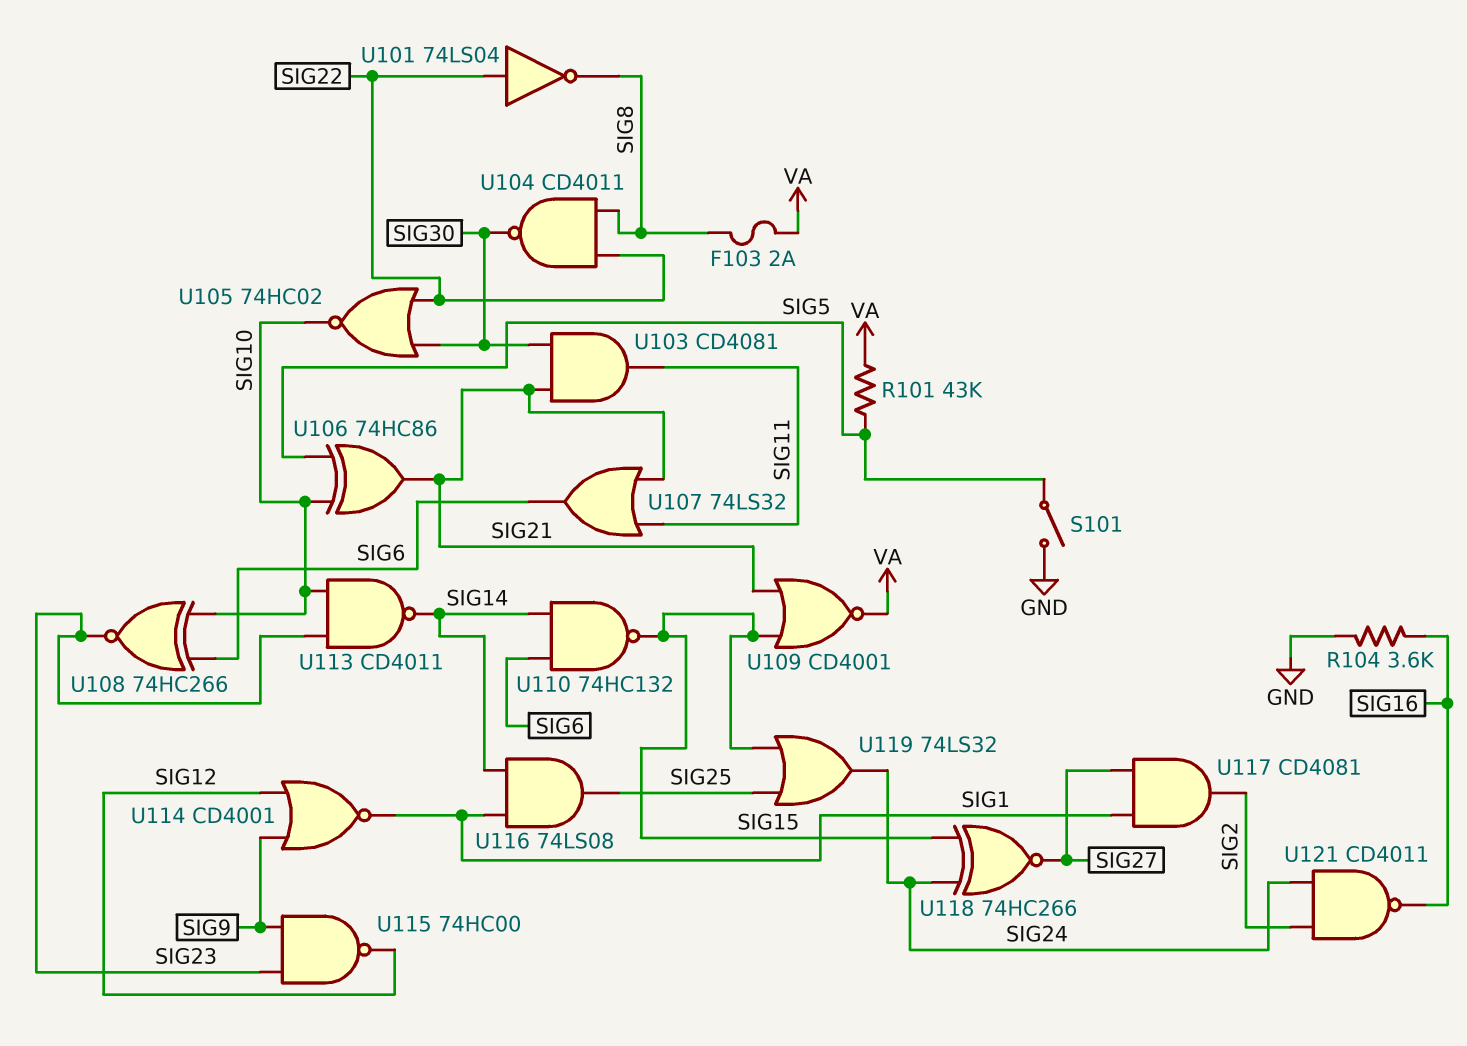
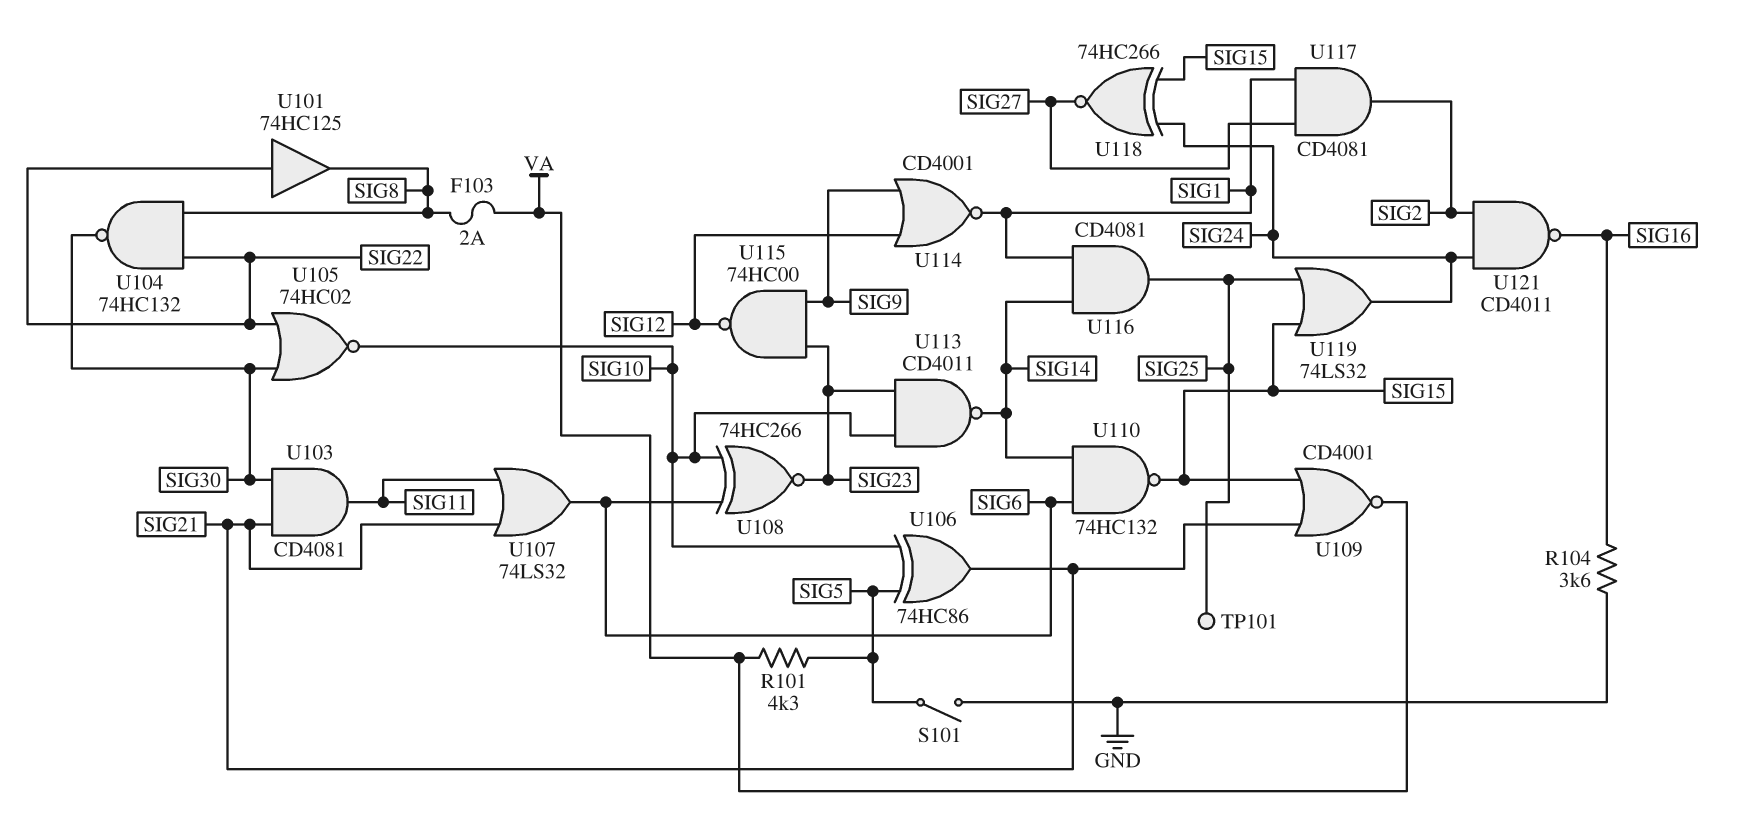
R101: 43k (SIG5, VA) -> 4.3k (SIG5, VA)
TP101: none -> test point (SIG25)
U101: NOT 74LS04 (in SIG22, out SIG8) -> buffer 74HC125 (in SIG22, out SIG8)
U104: NAND CD4011 (in SIG8, in SIG22, out SIG30) -> NAND 74HC132 (in SIG8, in SIG22, out SIG30)
U116: AND 74LS08 (in SIG1, in SIG14, out SIG25) -> AND CD4081 (in SIG1, in SIG14, out SIG25)

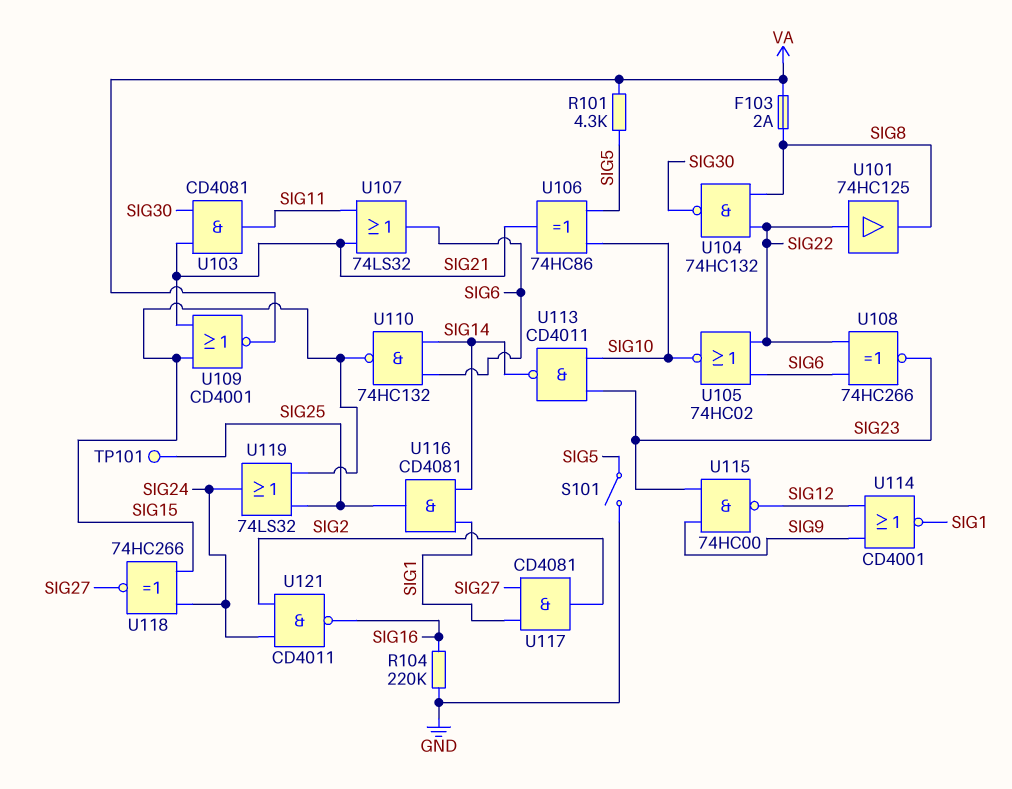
R104: 3.6k (GND, SIG16) -> 220k (GND, SIG16)
U105: NOR 74HC02 (in SIG22, in SIG30, out SIG10) -> NOR 74HC02 (in SIG6, in SIG22, out SIG10)
U108: XNOR 74HC266 (in SIG6, in SIG10, out SIG23) -> XNOR 74HC266 (in SIG6, in SIG22, out SIG23)

